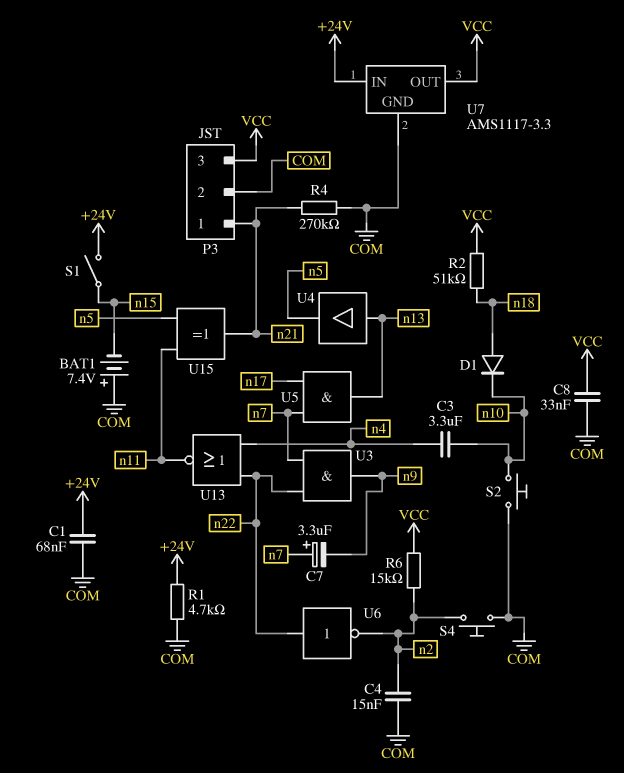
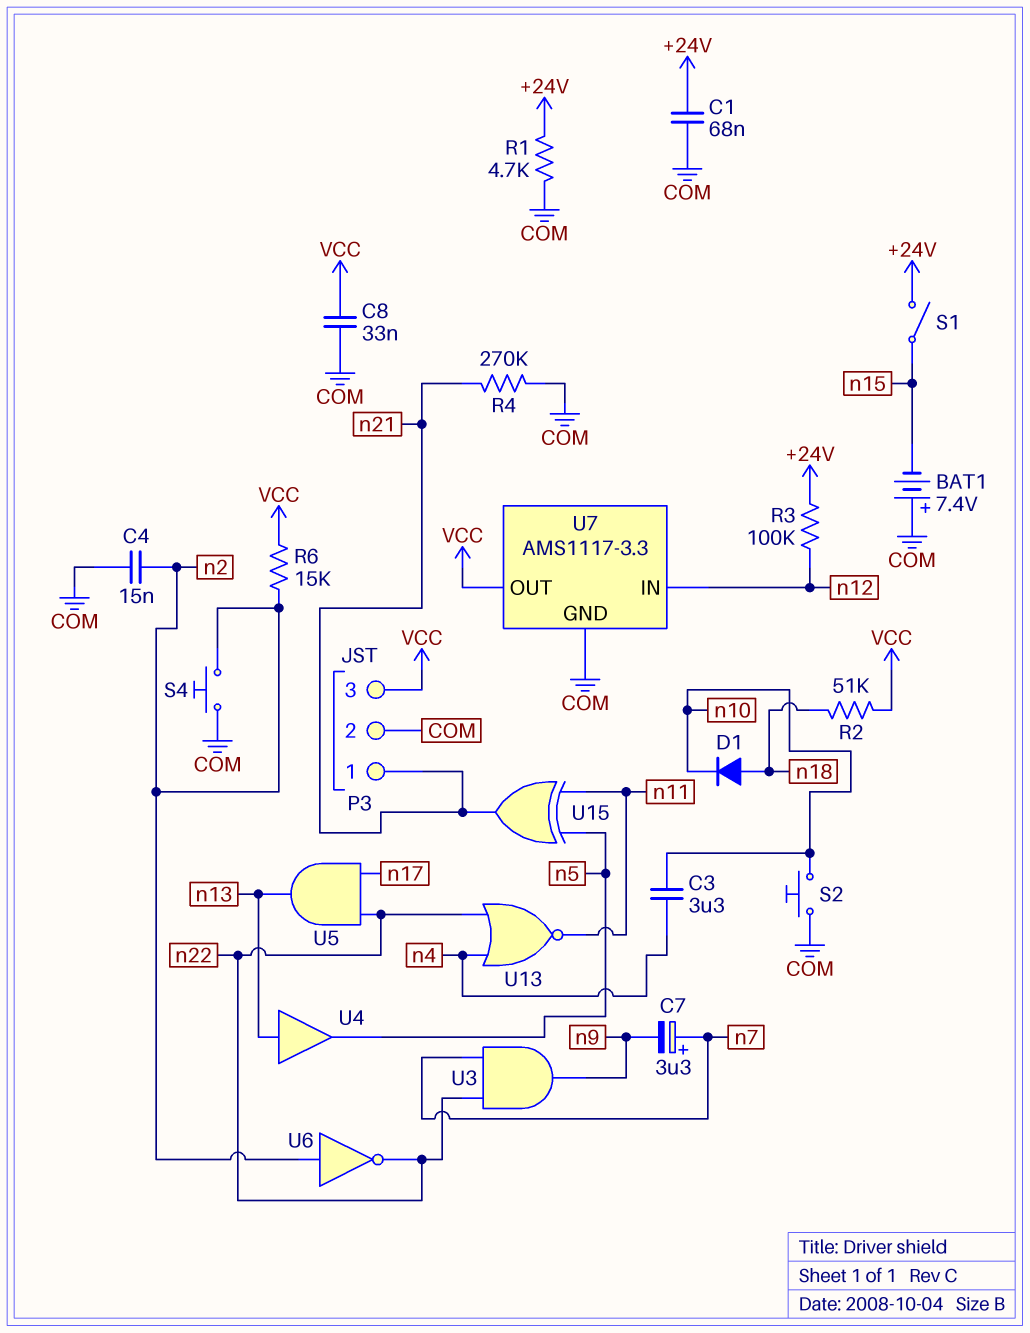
R3: none -> 100k (+24V, n12)
U5: AND (in n7, in n17, out n13) -> AND (in n17, in n22, out n13)
U6: NOT (in n22, out n2) -> NOT (in n2, out n22)
U7 pin IN: +24V -> n12

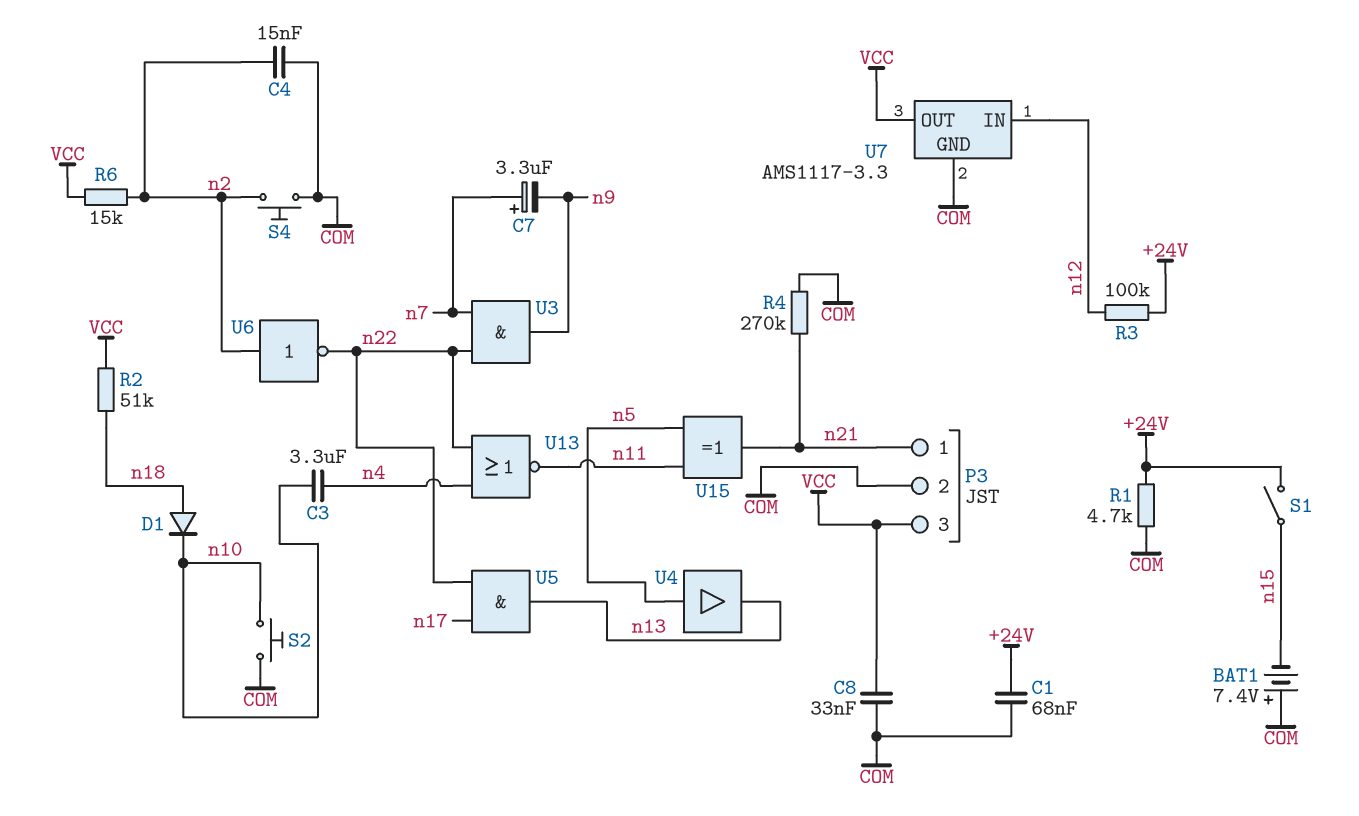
U4: buffer (in n13, out n5) -> buffer (in n5, out n13)

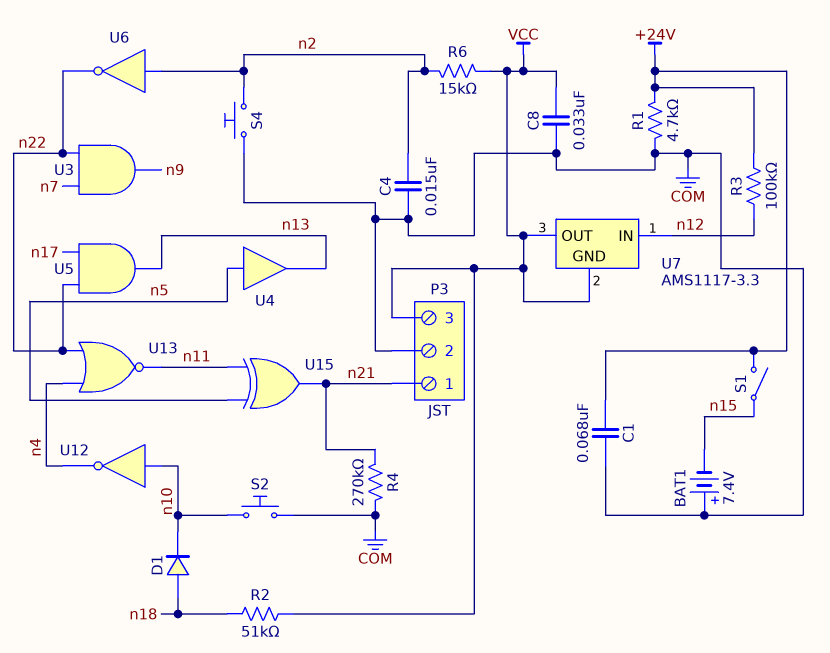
C3: 3.3uF (n4, n10) -> none
C7: 3.3uF (plus n7, minus n9) -> none
U7 pin GND: COM -> VCC
U12: none -> NOT (in n10, out n4)

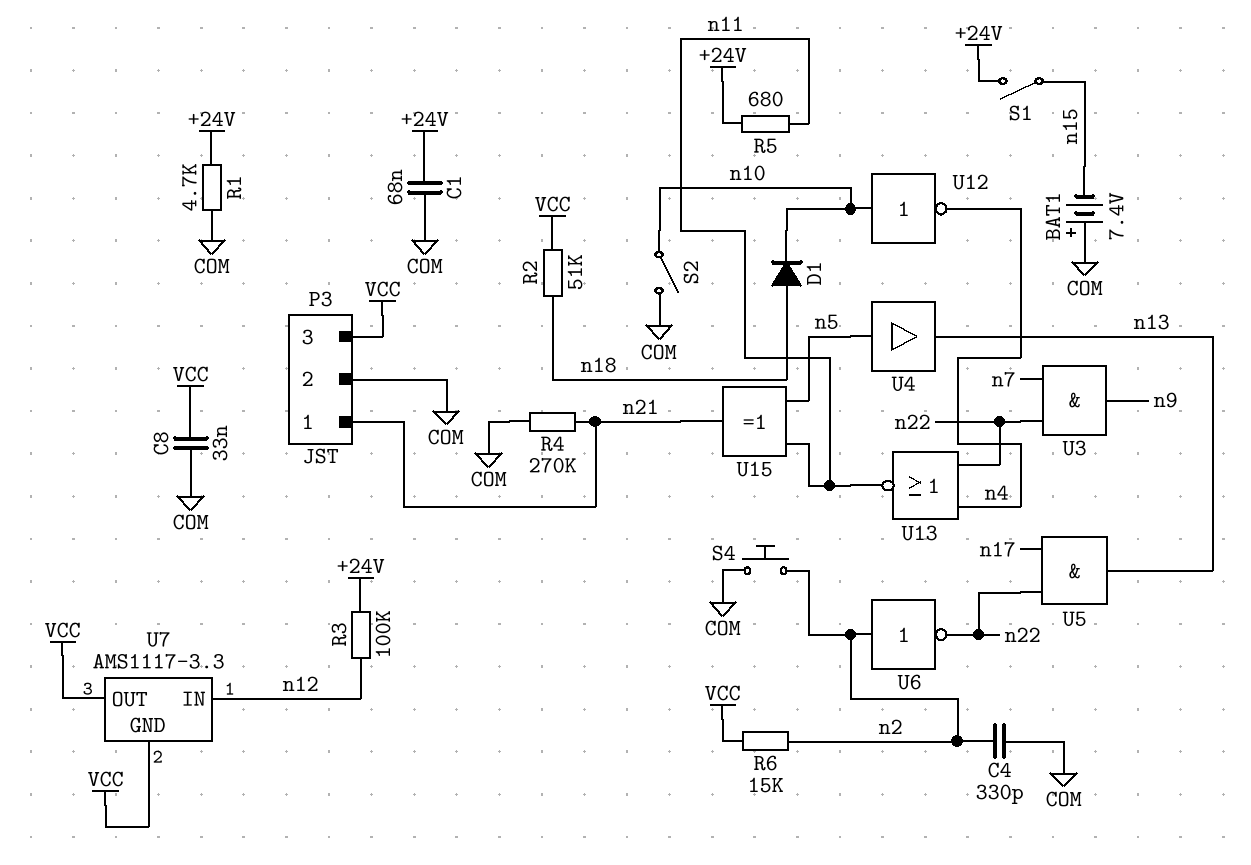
C4: 15nF (COM, n2) -> 330pF (COM, n2)
R5: none -> 680 (+24V, n11)
S2: button (COM, n10) -> switch (COM, n10)

